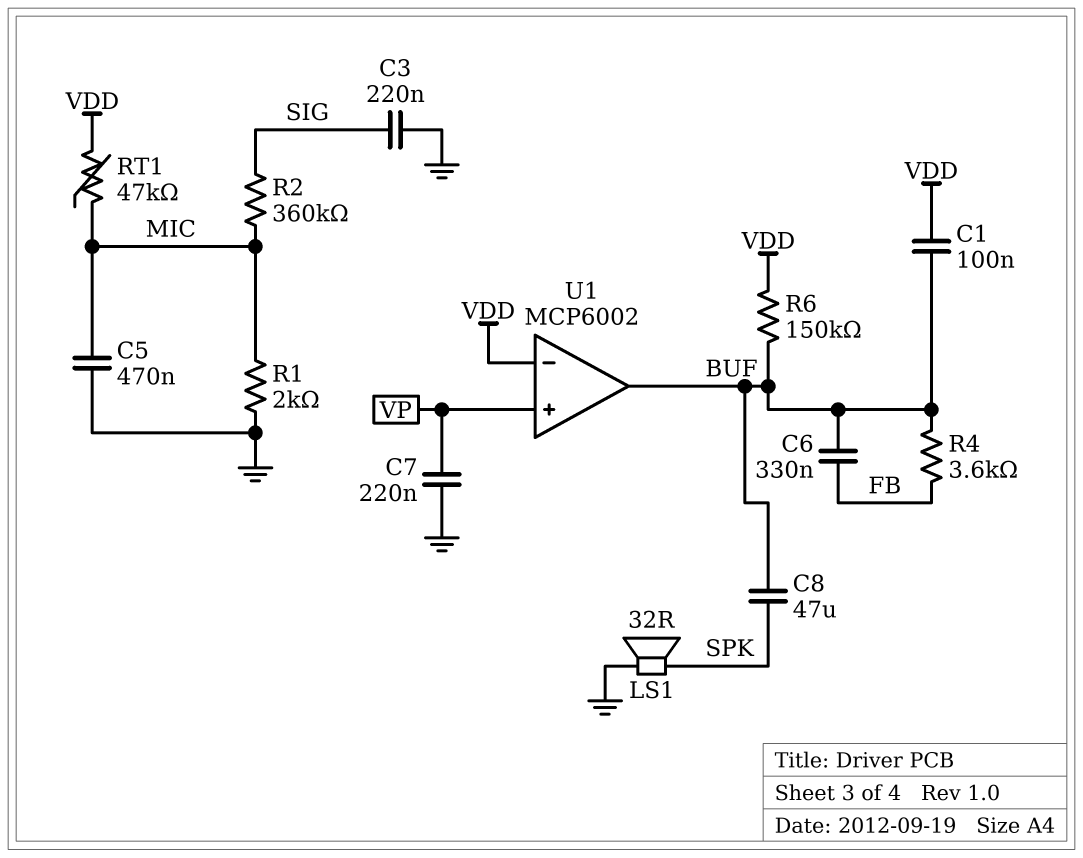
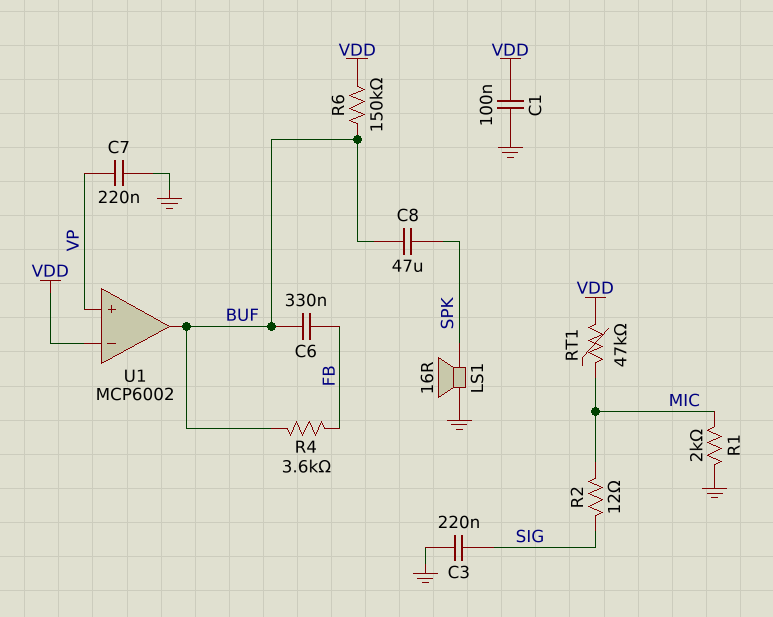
C1: 100nF (BUF, VDD) -> 100nF (GND, VDD)
C5: 470nF (GND, MIC) -> none
LS1: speaker 32R (GND, SPK) -> speaker 16R (GND, SPK)
R2: 360k (MIC, SIG) -> 12 (MIC, SIG)

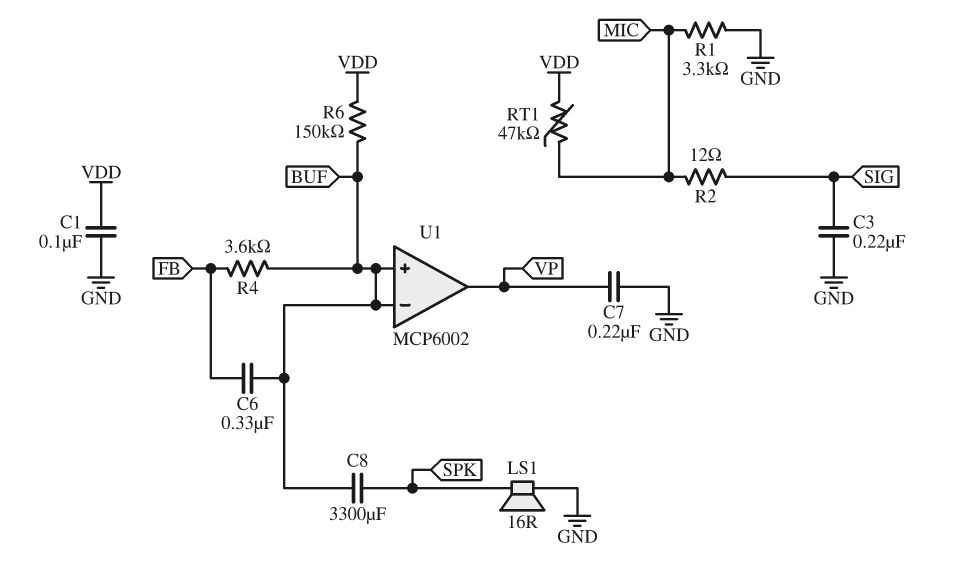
C8: 47uF (BUF, SPK) -> 3300uF (BUF, SPK)
R1: 2k (GND, MIC) -> 3.3k (GND, MIC)
U1 pin in+: VP -> BUF
U1 pin in-: VDD -> BUF
U1 pin out: BUF -> VP

